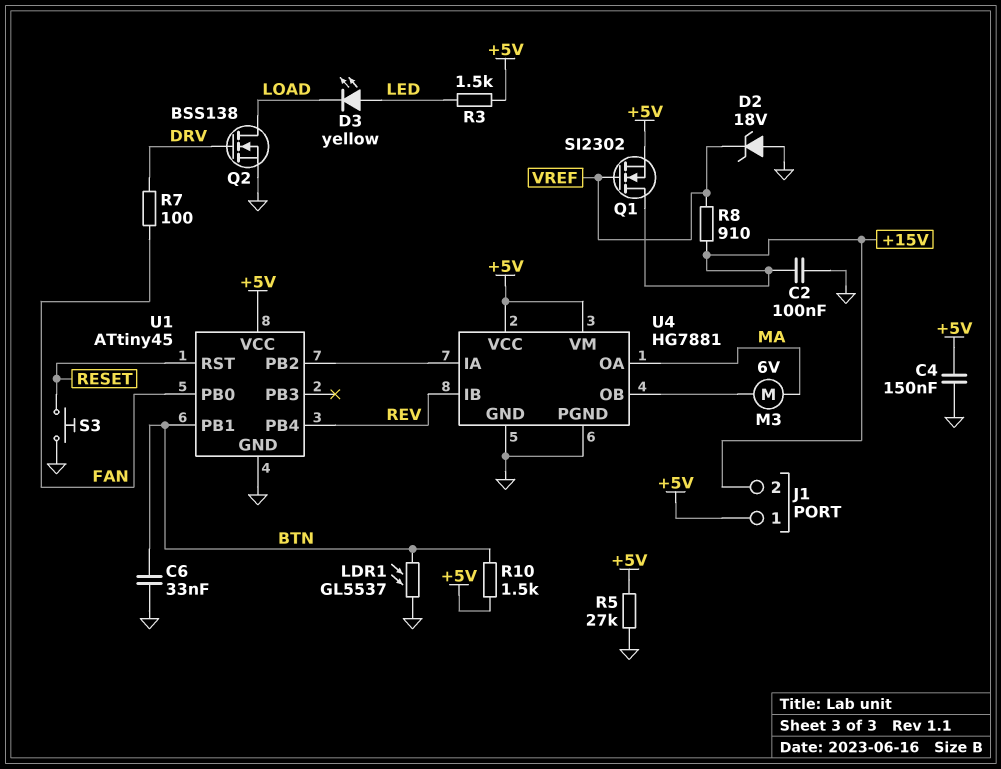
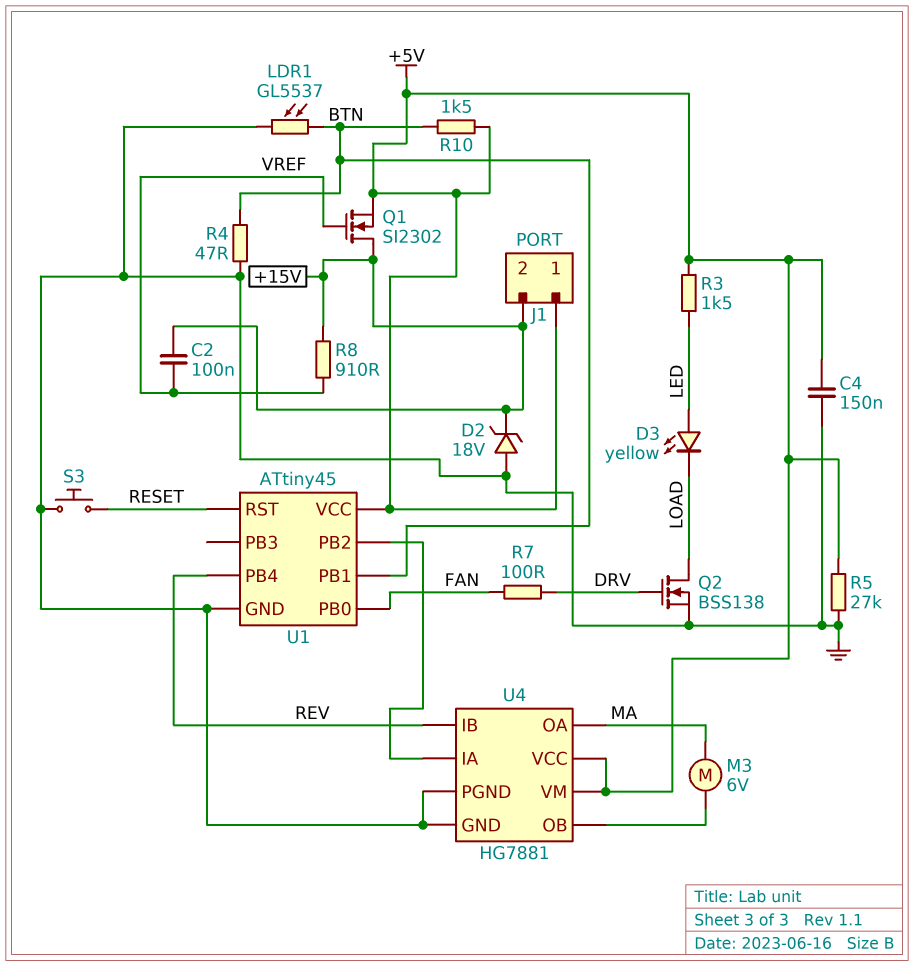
C2: 100nF (+15V, GND) -> 100nF (+15V, VREF)
C6: 33nF (BTN, GND) -> none
D2: zener 18V (A GND, K VREF) -> zener 18V (A GND, K +15V)
R4: none -> 47 (BTN, GND)

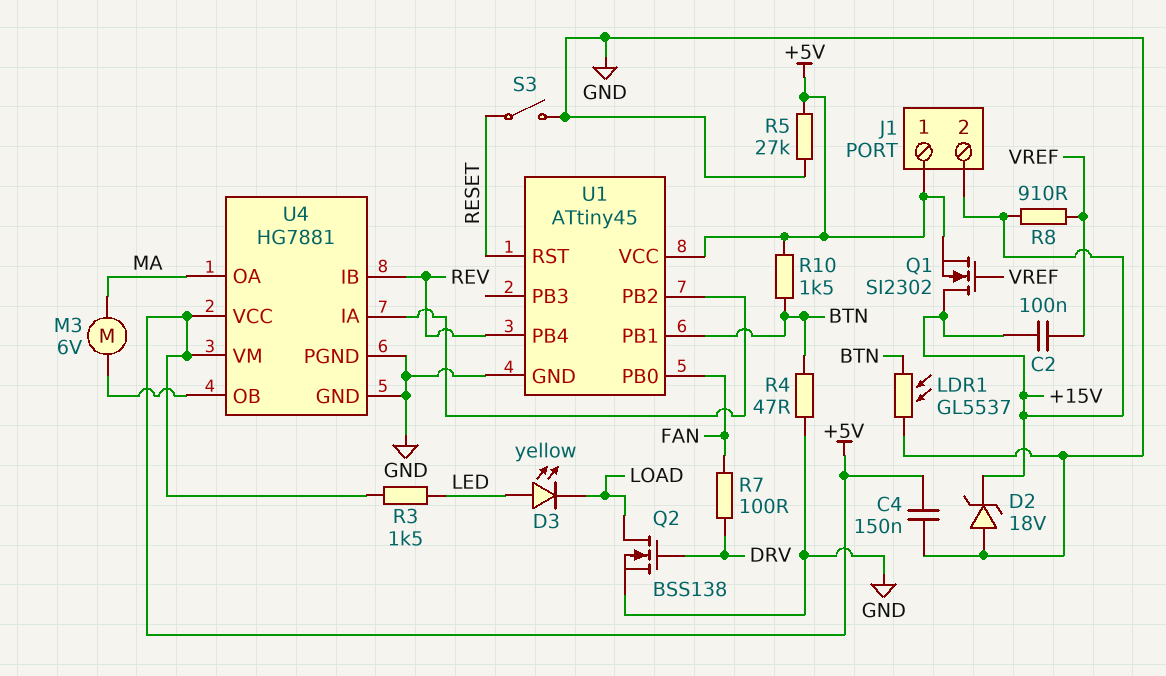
S3: button (GND, RESET) -> switch (GND, RESET)

